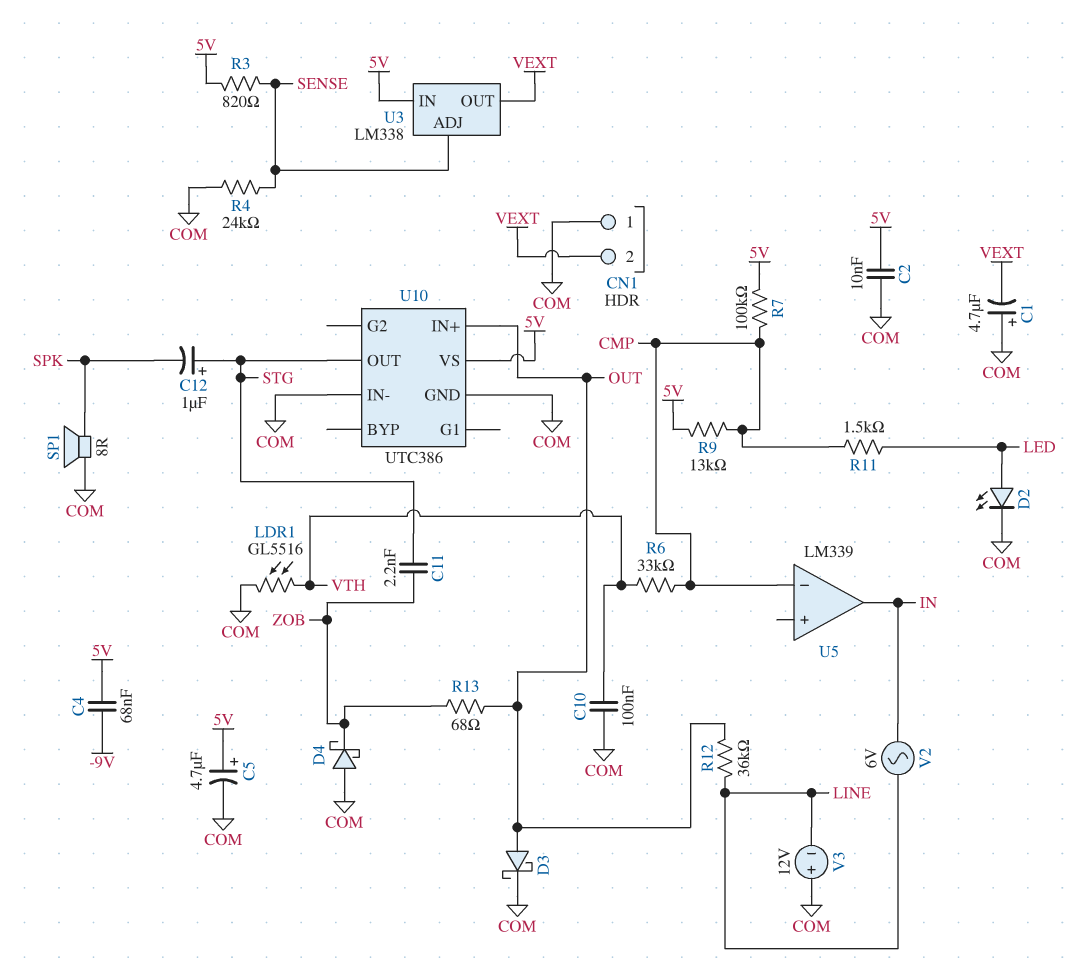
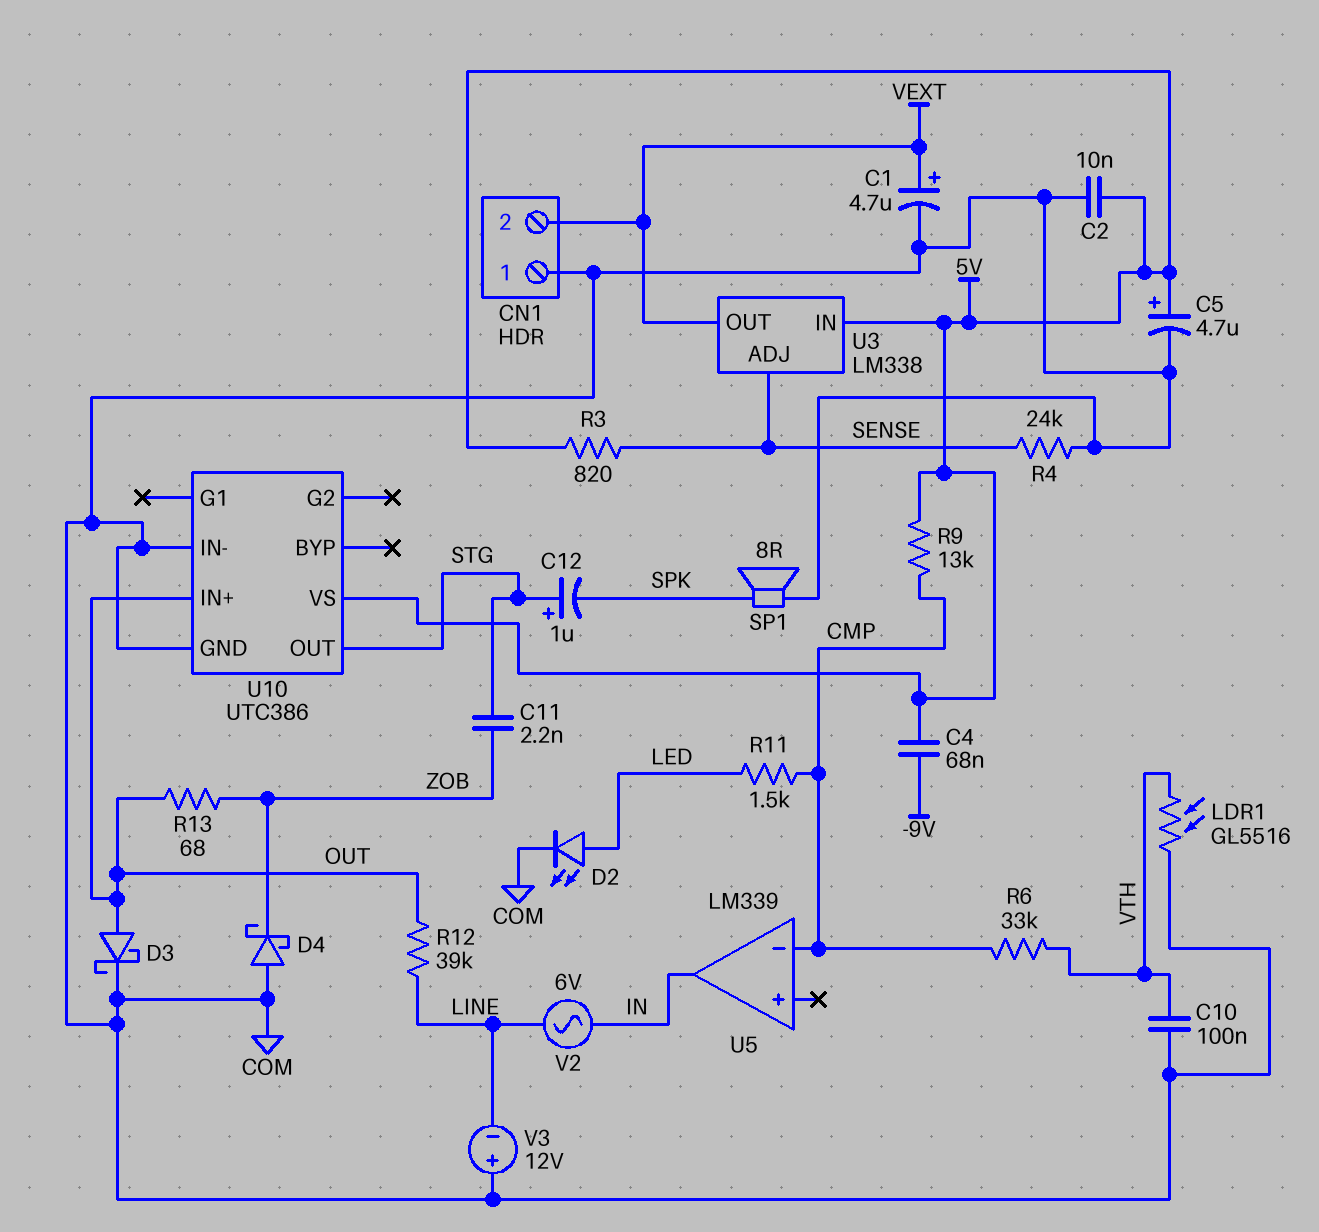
C1: 4.7uF (plus COM, minus VEXT) -> 4.7uF (plus VEXT, minus COM)
R7: 100k (5V, CMP) -> none
R12: 36k (LINE, OUT) -> 39k (LINE, OUT)

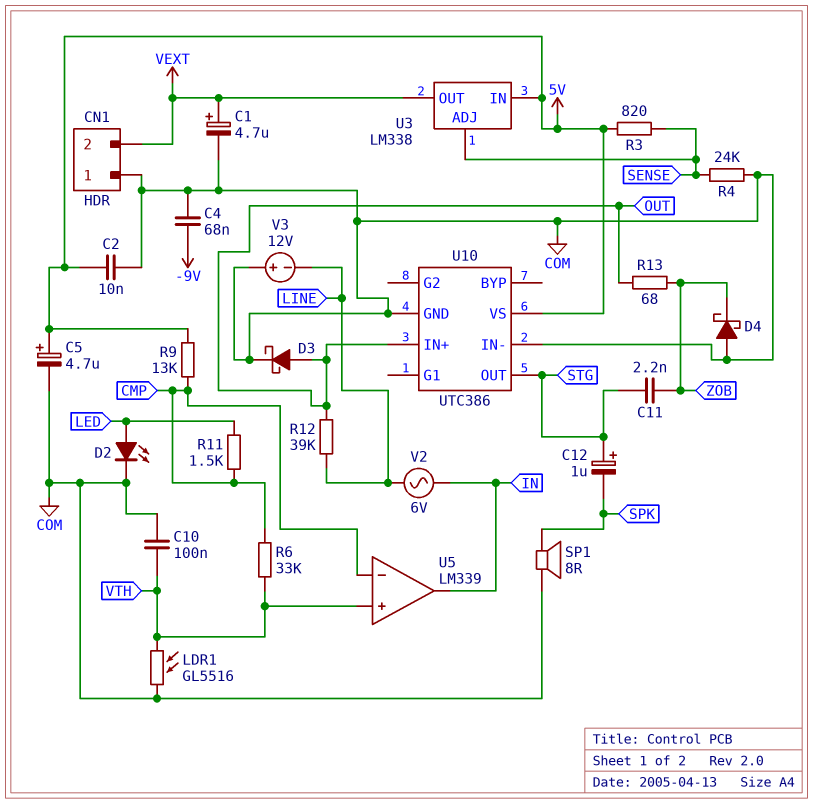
C4: 68nF (-9V, 5V) -> 68nF (-9V, COM)
U5 pin in+: none -> VTH

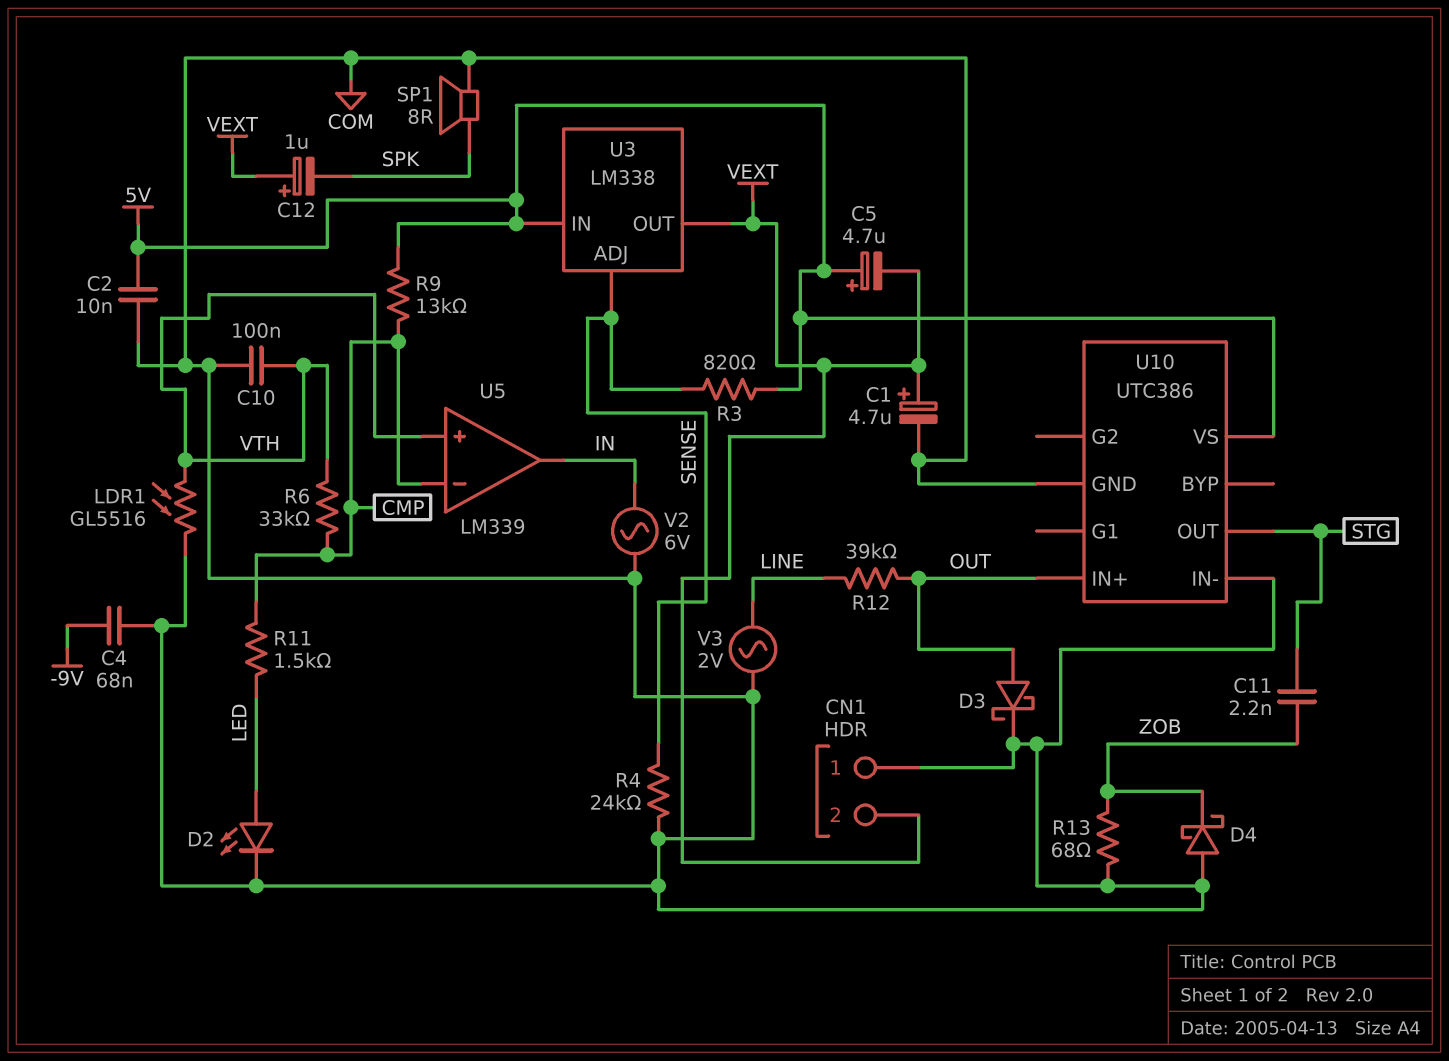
C5: 4.7uF (plus 5V, minus COM) -> 4.7uF (plus 5V, minus VEXT)
C12: 1uF (plus STG, minus SPK) -> 1uF (plus VEXT, minus SPK)
R13: 68 (OUT, ZOB) -> 68 (COM, ZOB)
V2: AC 6V (IN, LINE) -> AC 6V (COM, IN)
V3: 12V (plus COM, minus LINE) -> AC 2V (COM, LINE)

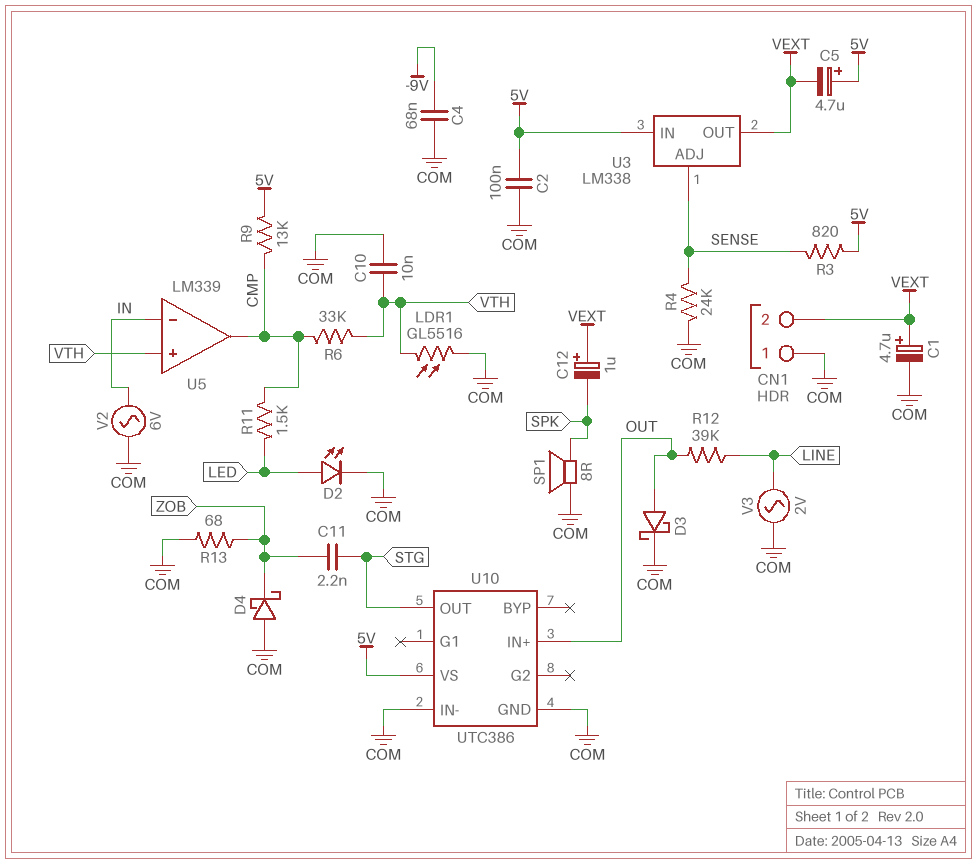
C2: 10nF (5V, COM) -> 100nF (5V, COM)
C10: 100nF (COM, VTH) -> 10nF (COM, VTH)
U5 pin in-: CMP -> IN
U5 pin out: IN -> CMP

